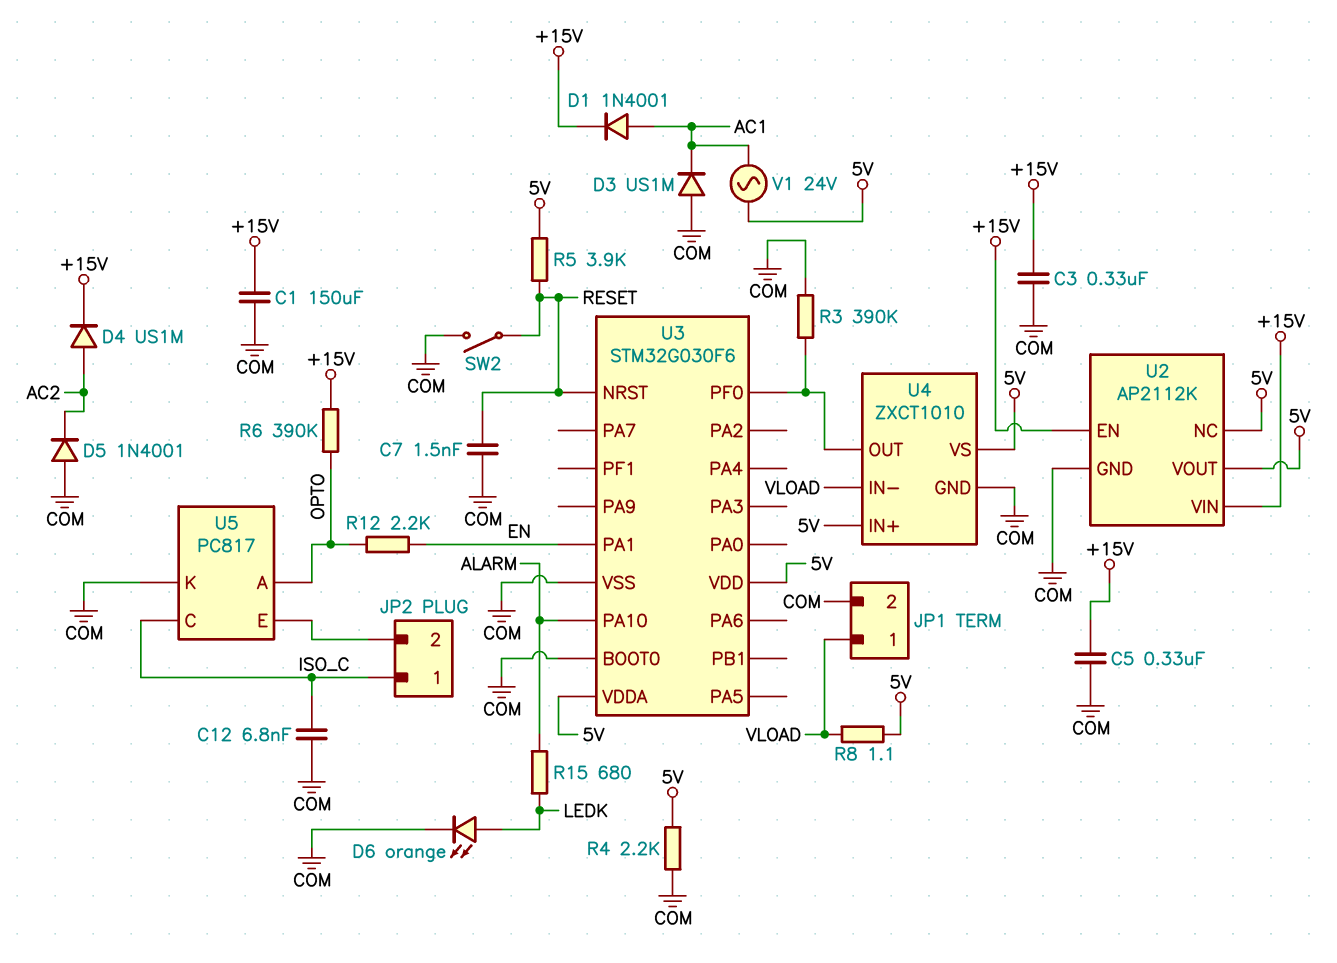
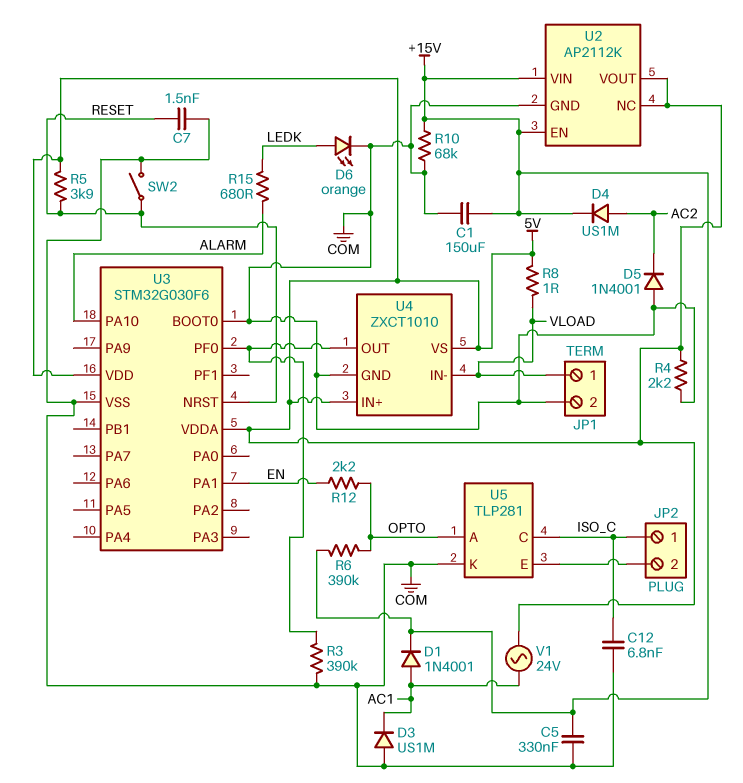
C3: 330nF (+15V, COM) -> none
R8: 1.1 (5V, VLOAD) -> 1 (5V, VLOAD)
R10: none -> 68k (+15V, COM)
U5: PC817 -> TLP281

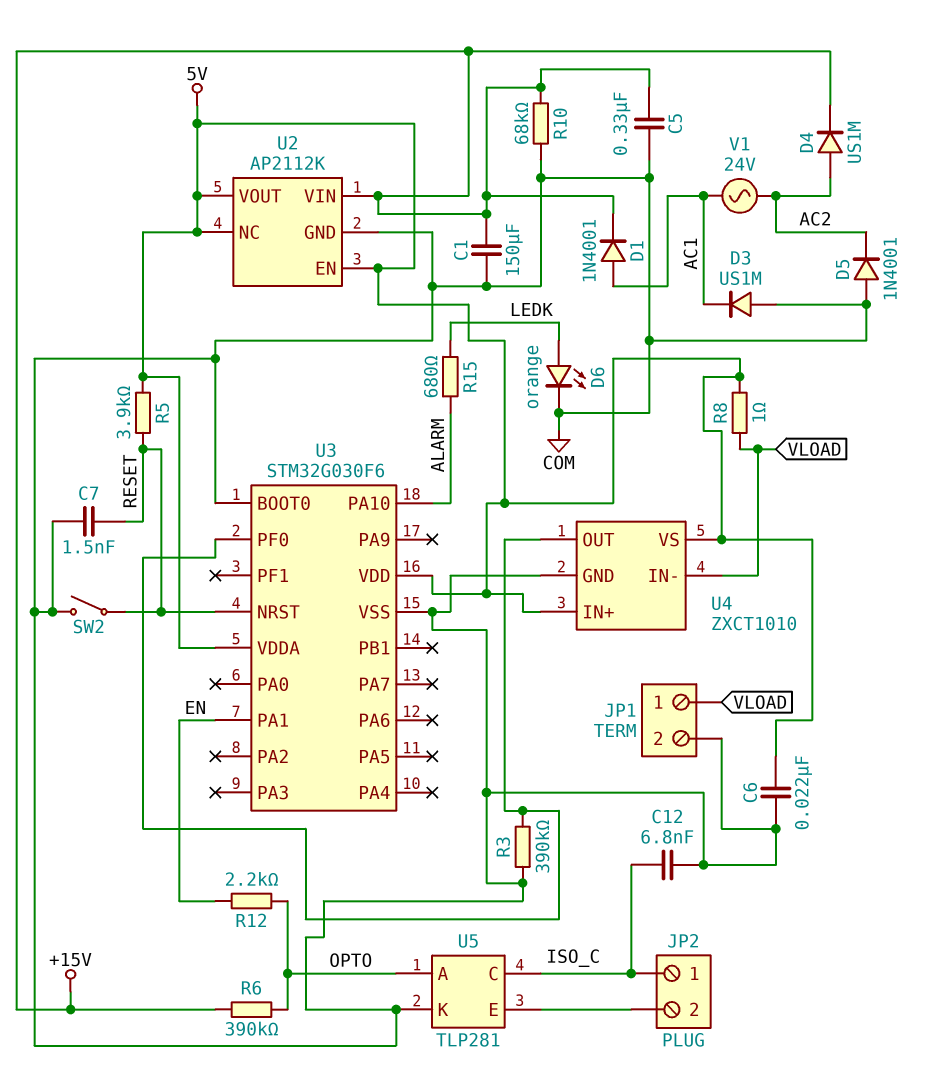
C6: none -> 22nF (5V, COM)
R4: 2.2k (5V, COM) -> none
U2 pin EN: +15V -> 5V
V1: AC 24V (5V, AC1) -> AC 24V (AC1, AC2)

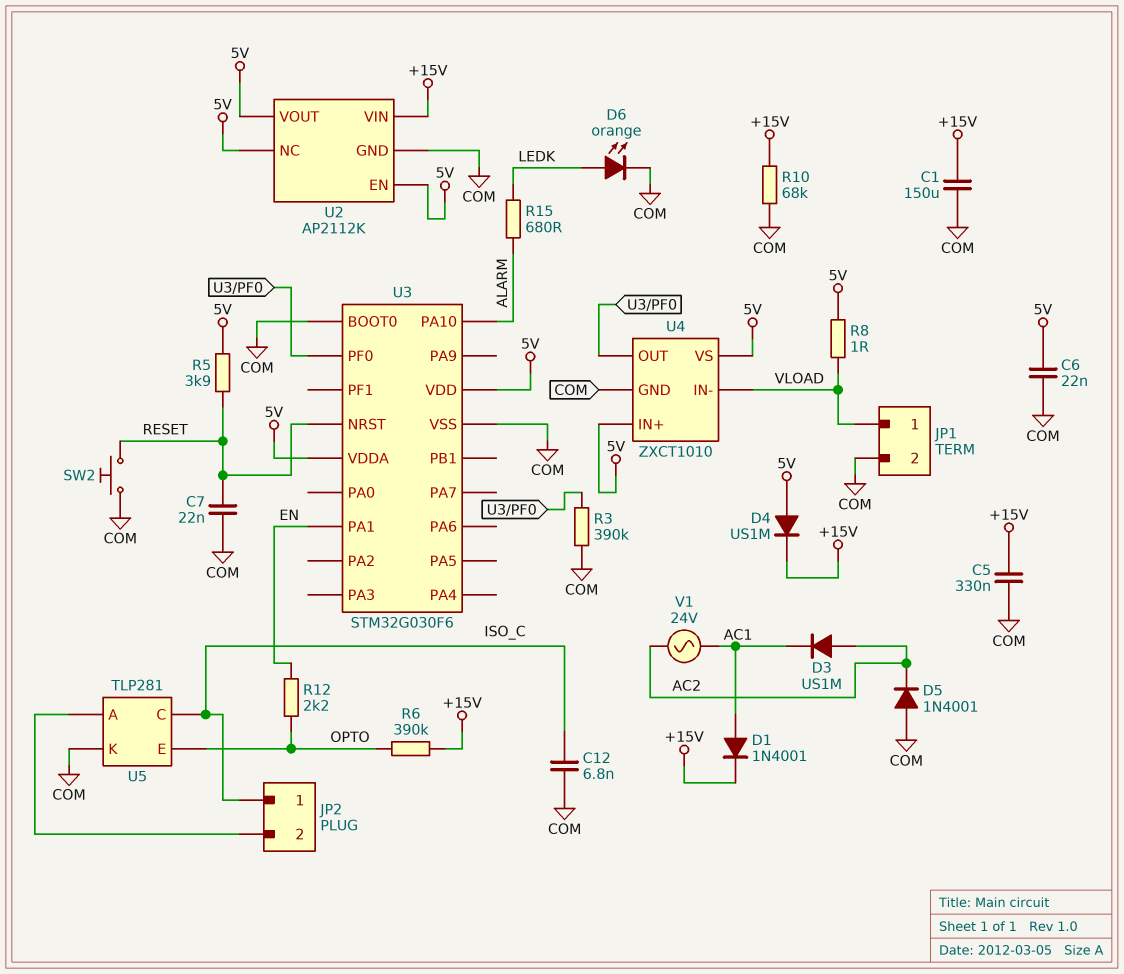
C7: 1.5nF (COM, RESET) -> 22nF (COM, RESET)
D3: diode US1M (A COM, K AC1) -> diode US1M (A AC2, K AC1)
D4: diode US1M (A AC2, K +15V) -> diode US1M (A 5V, K +15V)
SW2: switch (COM, RESET) -> button (COM, RESET)
U5 pin A: OPTO -> JP2/2
U5 pin E: JP2/2 -> OPTO

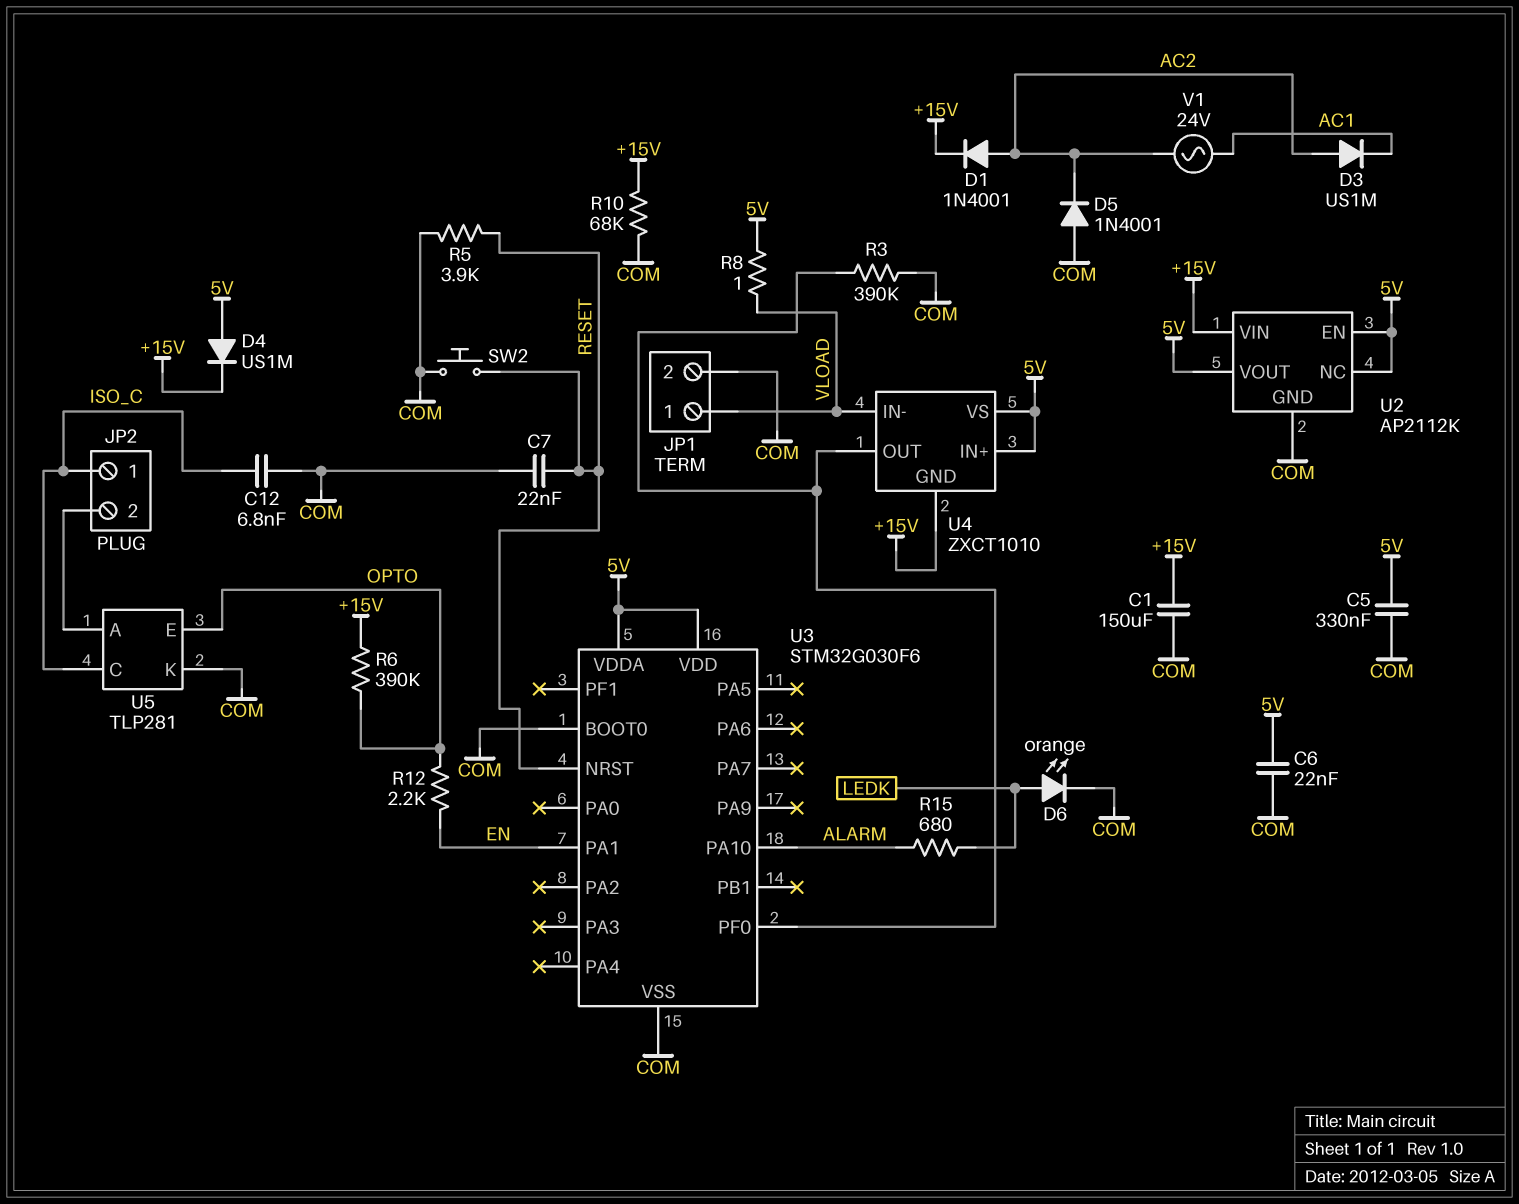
C5: 330nF (+15V, COM) -> 330nF (5V, COM)
D1: diode 1N4001 (A AC1, K +15V) -> diode 1N4001 (A AC2, K +15V)
R5: 3.9k (5V, RESET) -> 3.9k (COM, RESET)
U4 pin GND: COM -> +15V

